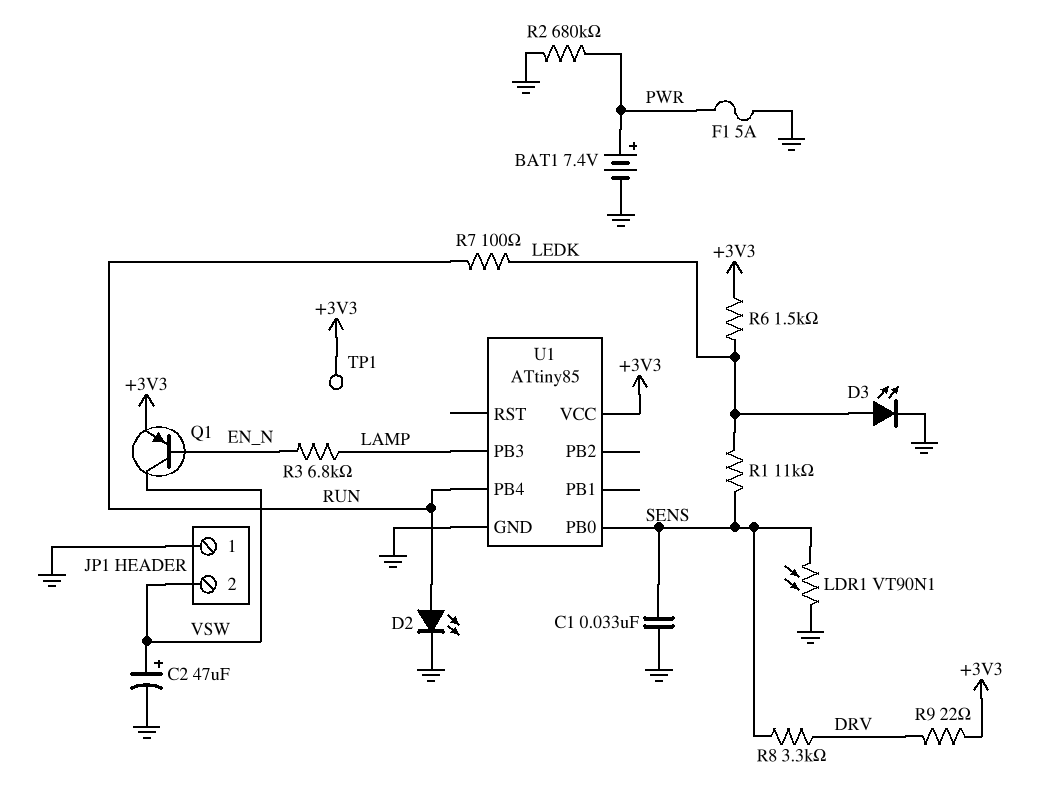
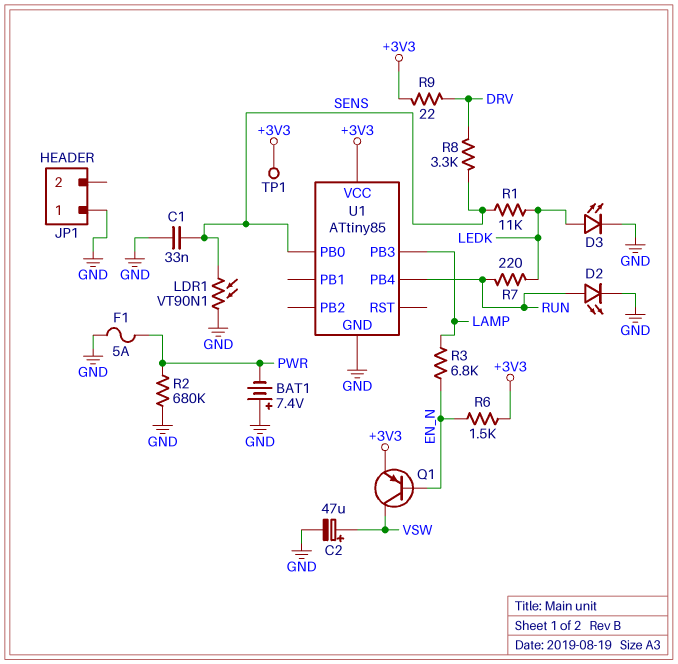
BAT1: 7.4V (plus PWR, minus GND) -> 7.4V (plus GND, minus PWR)
JP1 pin 2: VSW -> none
R6: 1.5k (+3V3, LEDK) -> 1.5k (+3V3, EN_N)
R7: 100 (LEDK, RUN) -> 220 (LEDK, RUN)

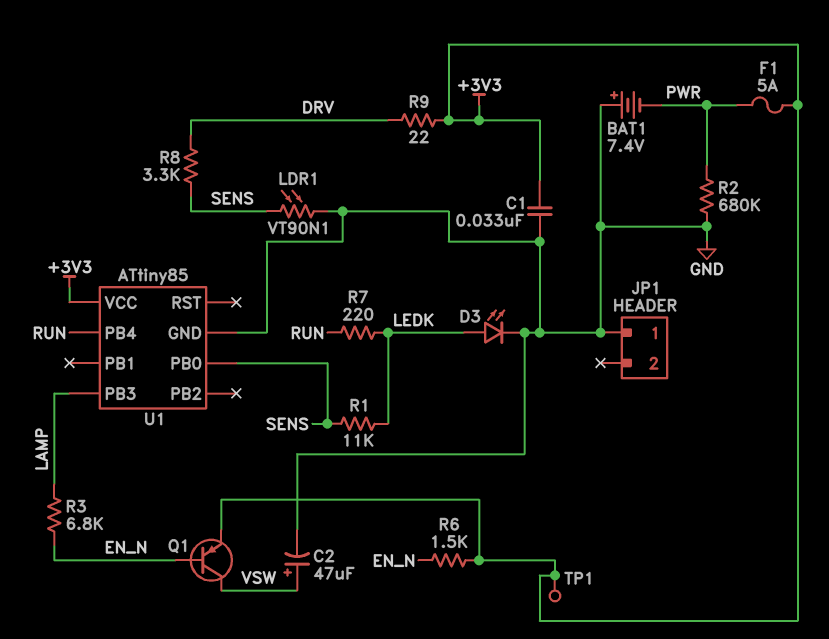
C1: 33nF (GND, SENS) -> 33nF (+3V3, GND)
D2: LED (A RUN, K GND) -> none
F1: 5A (GND, PWR) -> 5A (+3V3, PWR)

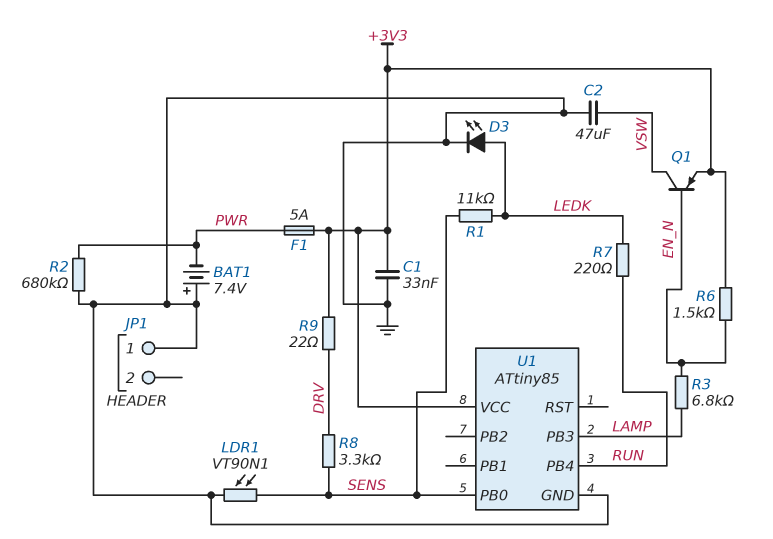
C2: 47uF (plus VSW, minus GND) -> 47uF (GND, VSW)
TP1: test point (+3V3) -> none

